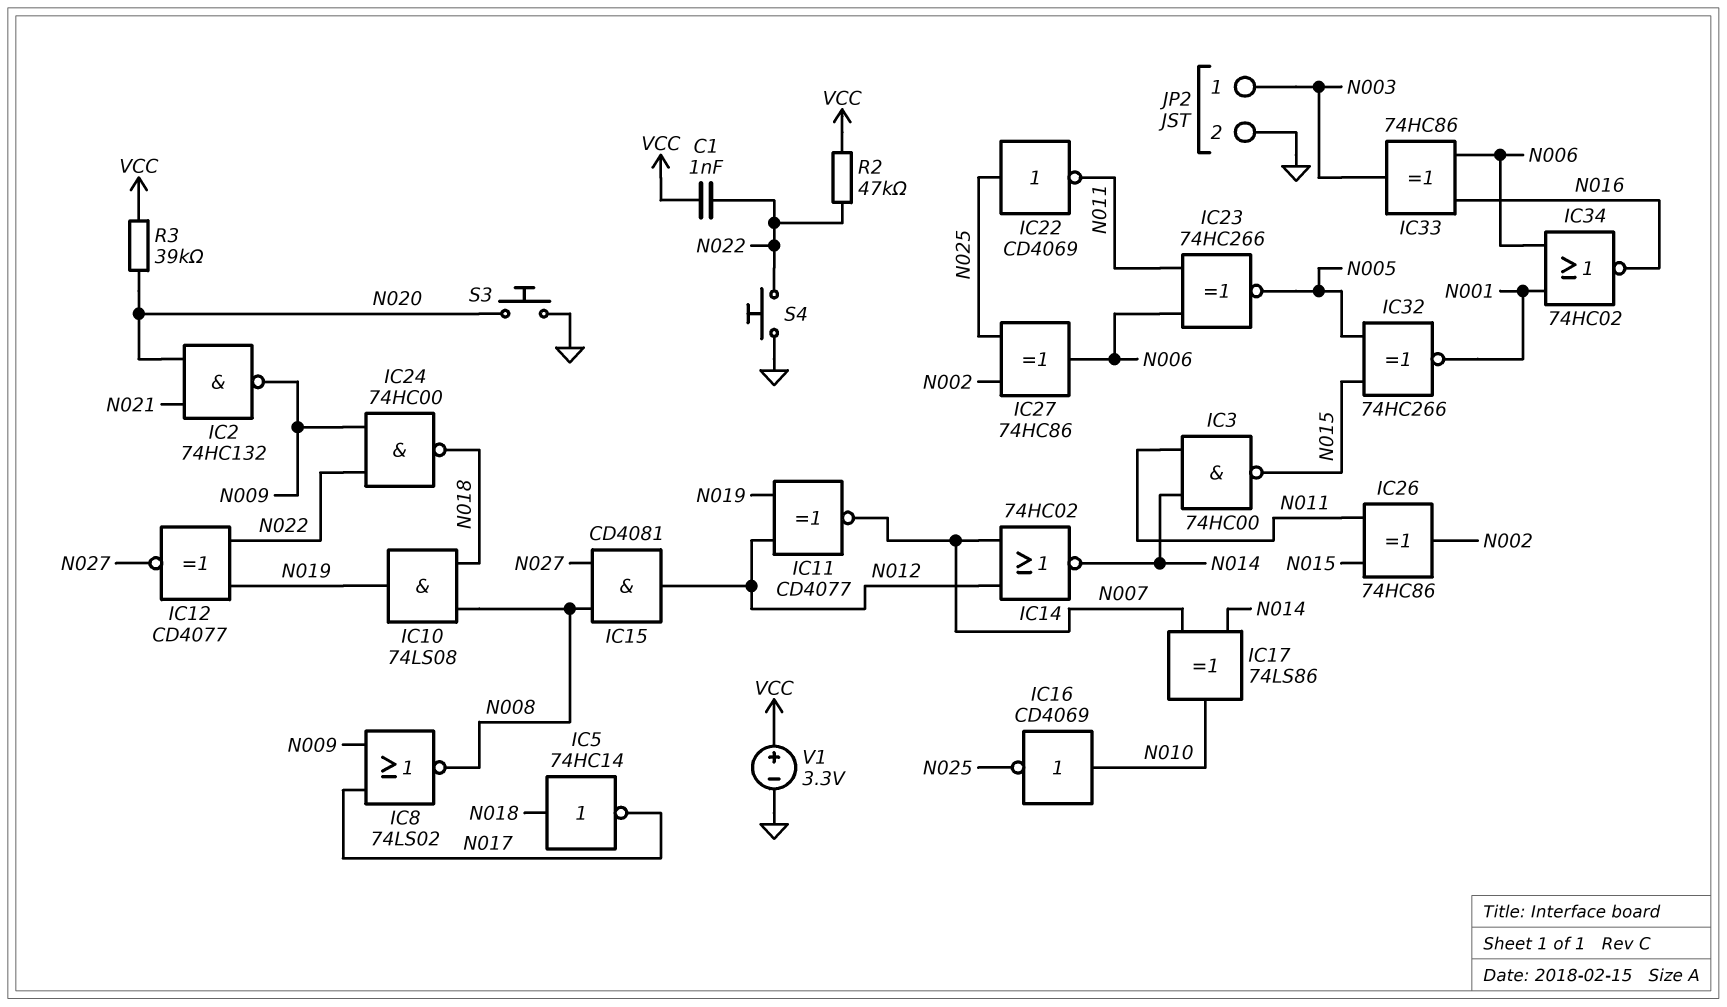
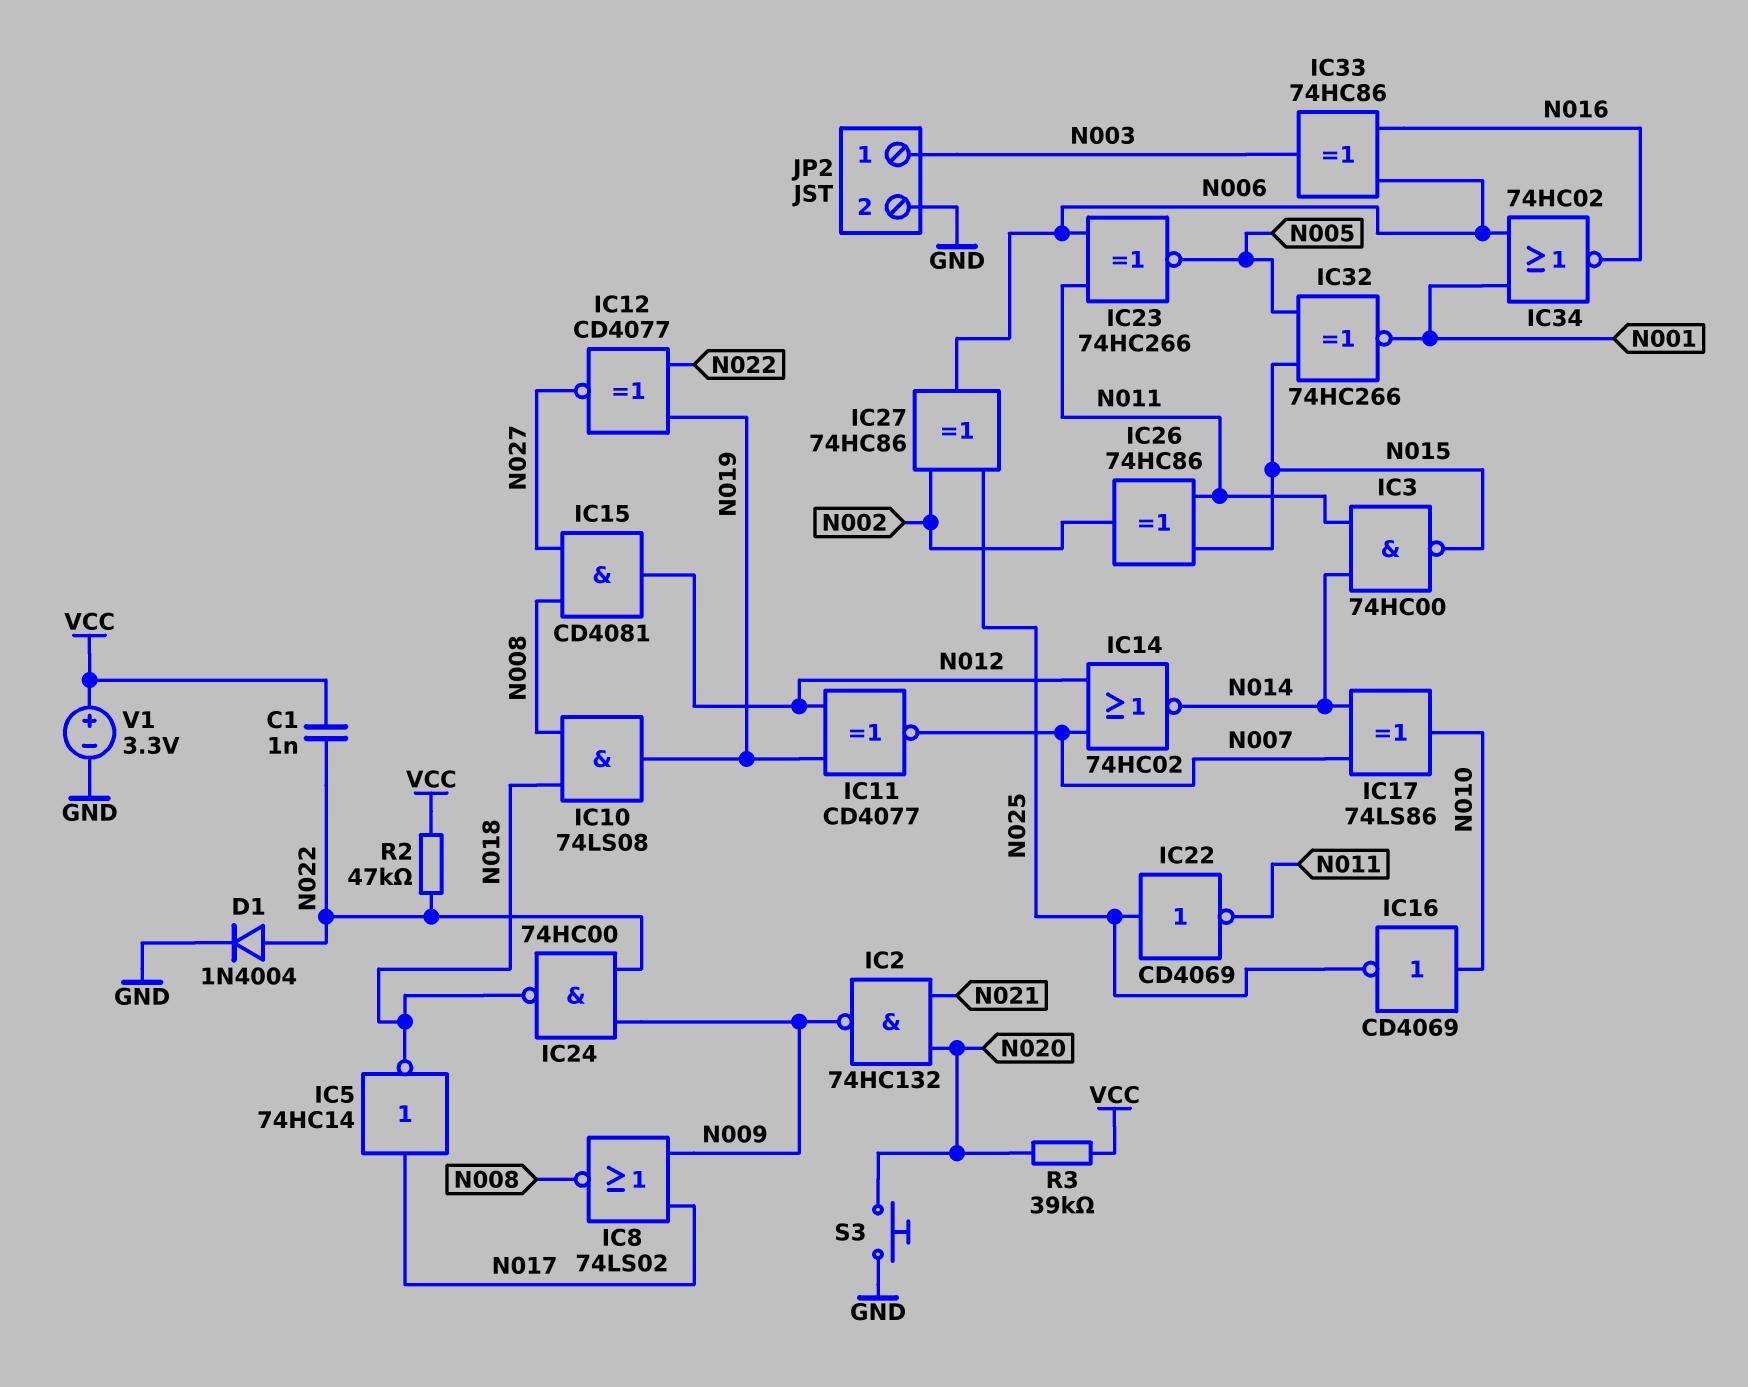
D1: none -> diode 1N4004 (A N022, K GND)
IC5: NOT 74HC14 (in N018, out N017) -> NOT 74HC14 (in N017, out N018)
S4: button (GND, N022) -> none

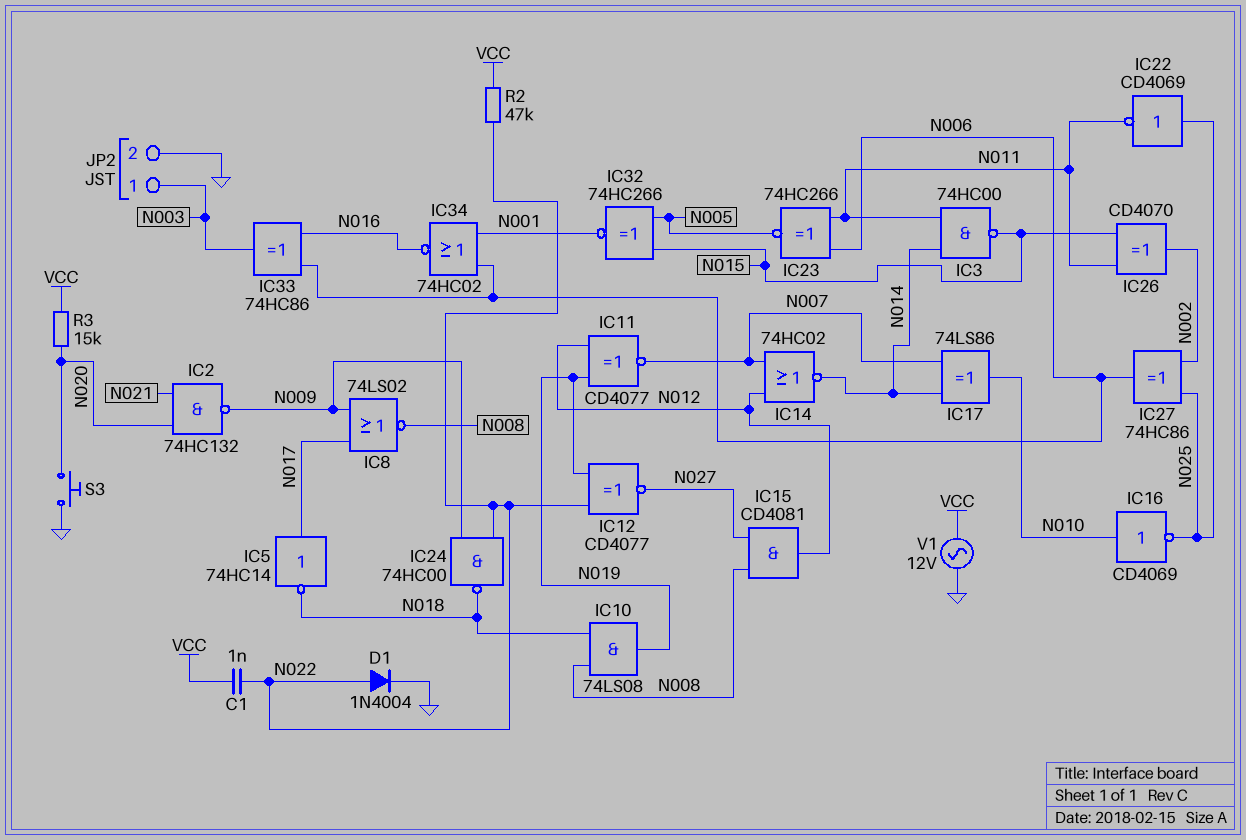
IC26: XOR 74HC86 (in N011, in N015, out N002) -> XOR CD4070 (in N011, in N015, out N002)
R3: 39k (N020, VCC) -> 15k (N020, VCC)
V1: 3.3V (plus VCC, minus GND) -> AC 12V (GND, VCC)

